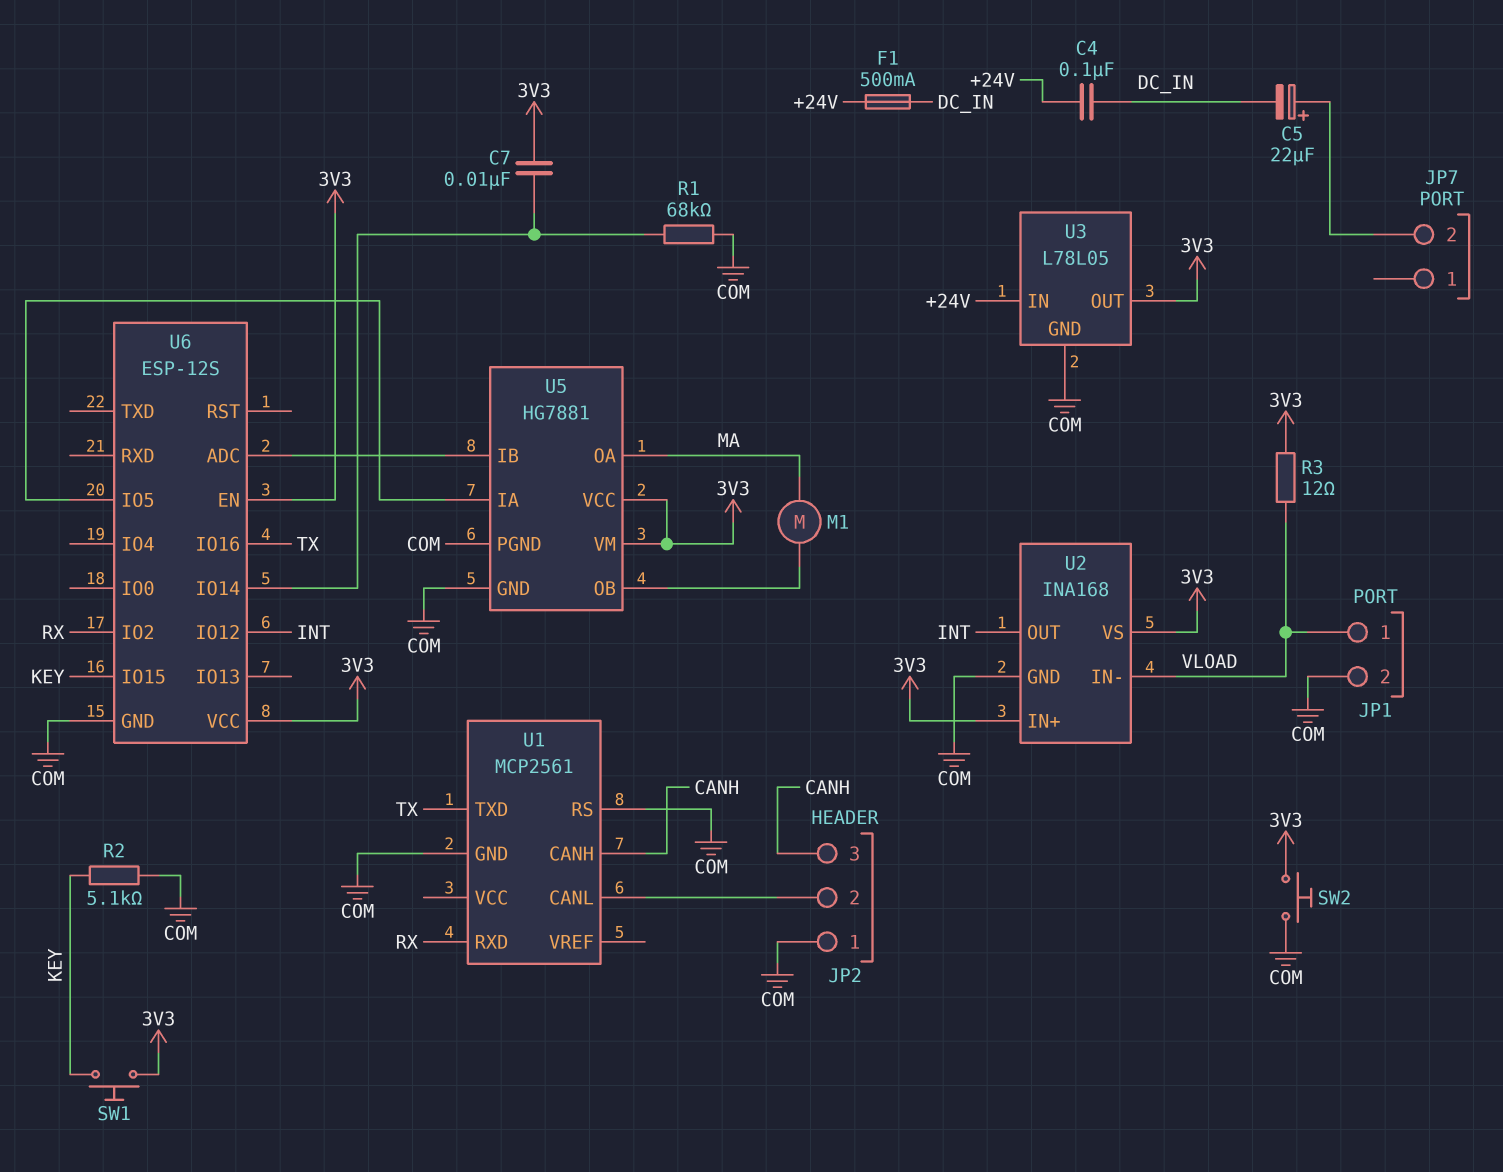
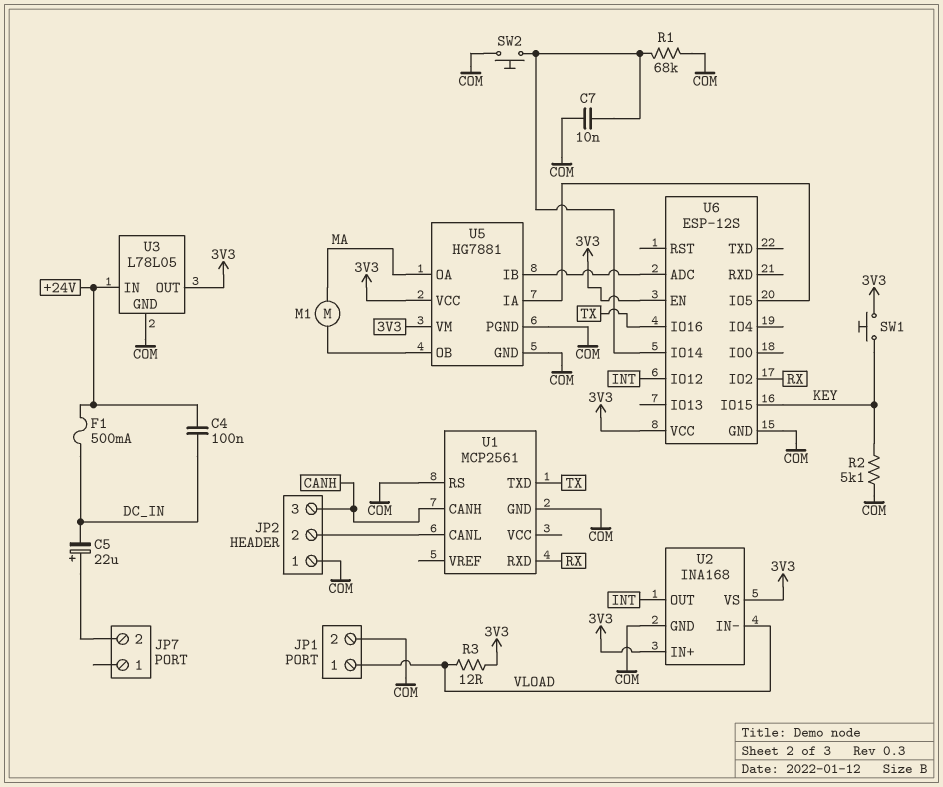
C7: 10nF (3V3, U6/IO14) -> 10nF (COM, U6/IO14)
SW2: button (3V3, COM) -> button (COM, U6/IO14)

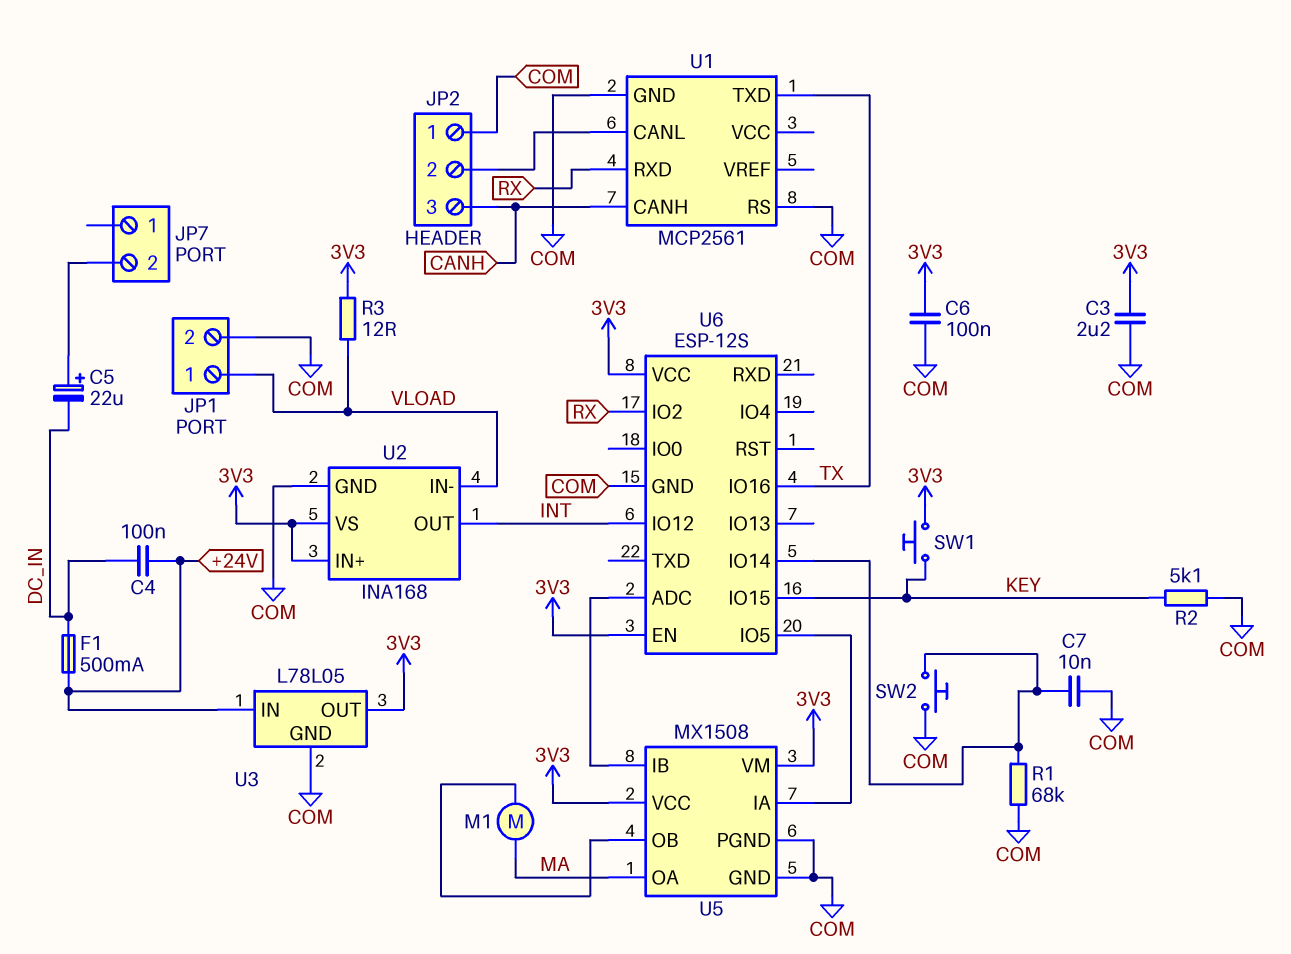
C3: none -> 2.2uF (3V3, COM)
C6: none -> 100nF (3V3, COM)
U5: HG7881 -> MX1508

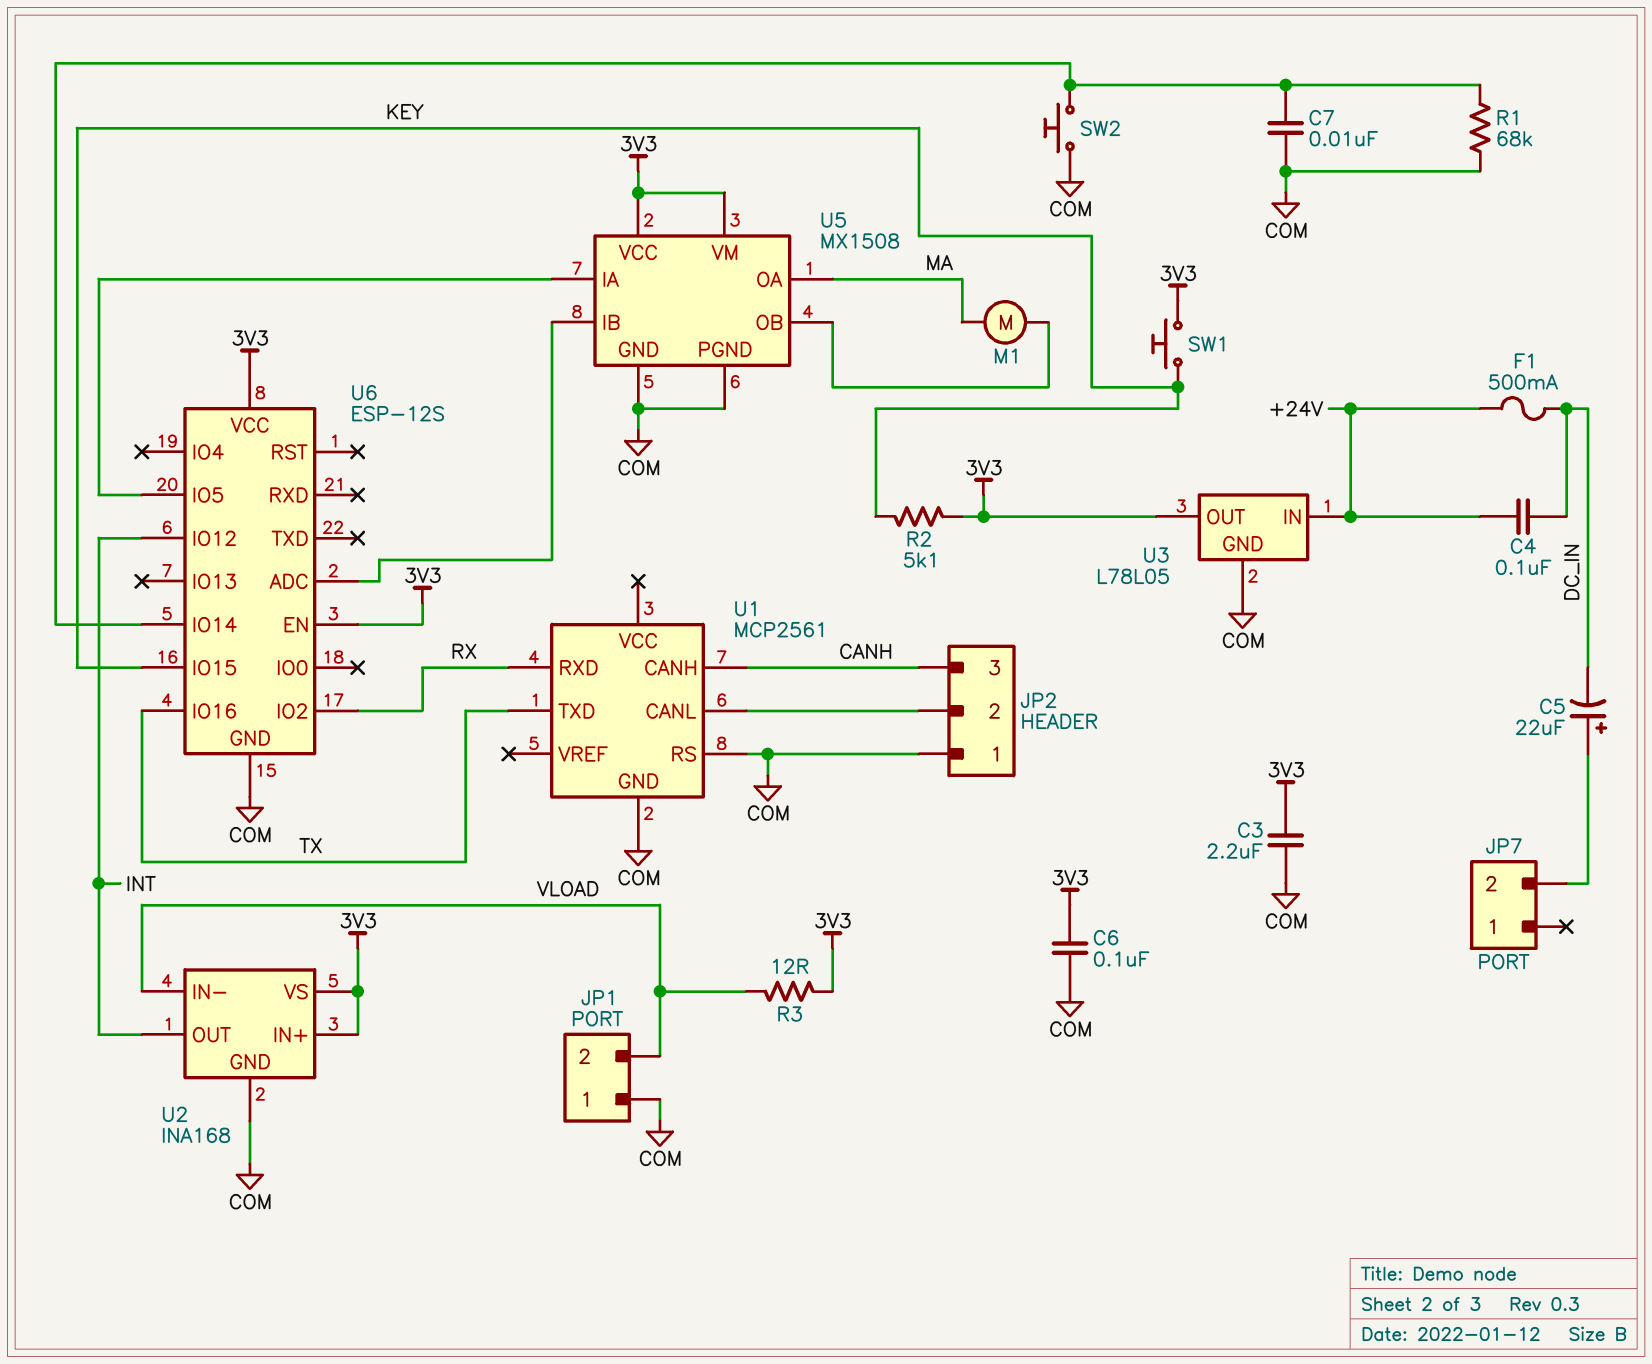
JP1 pin 1: VLOAD -> COM
JP1 pin 2: COM -> VLOAD
R2: 5.1k (COM, KEY) -> 5.1k (3V3, KEY)

